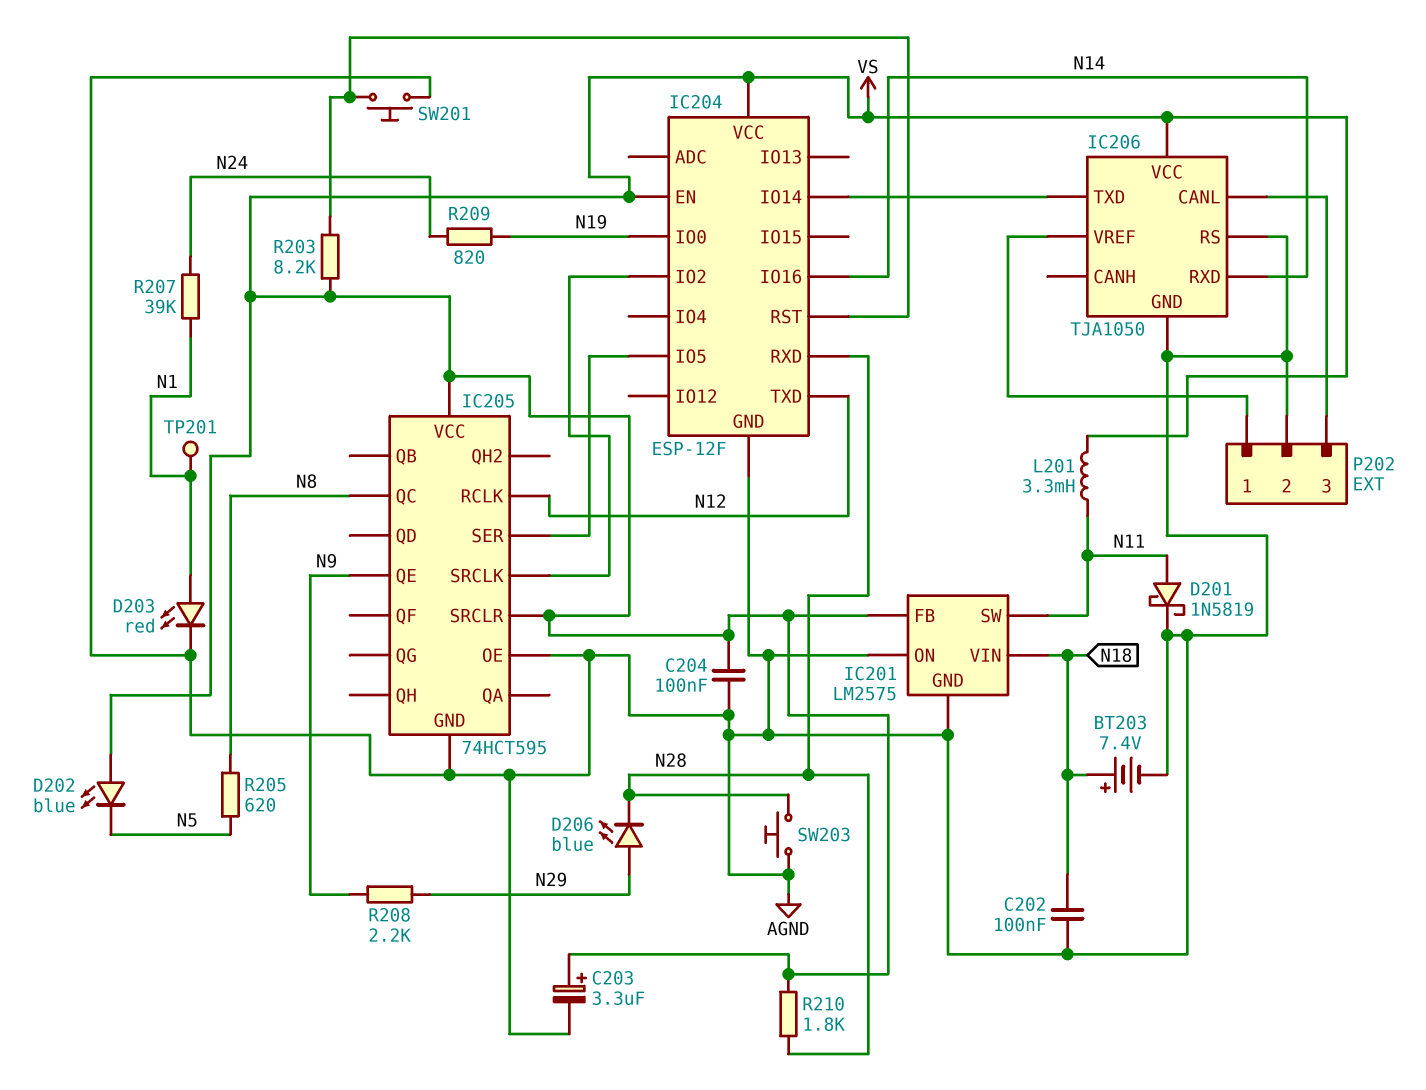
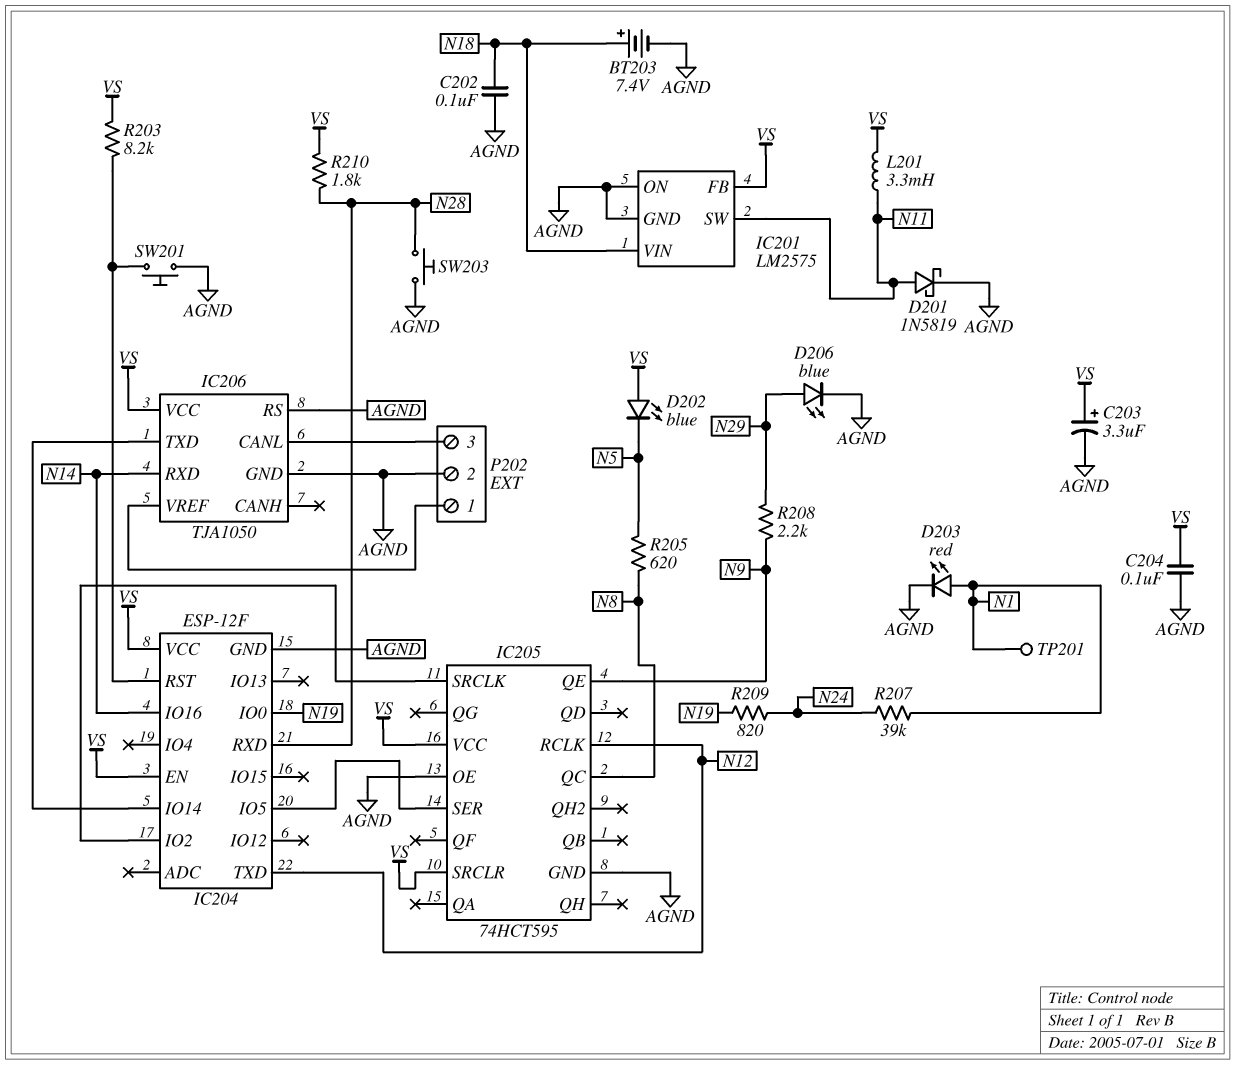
D206: LED blue (A N29, K N28) -> LED blue (A N29, K AGND)

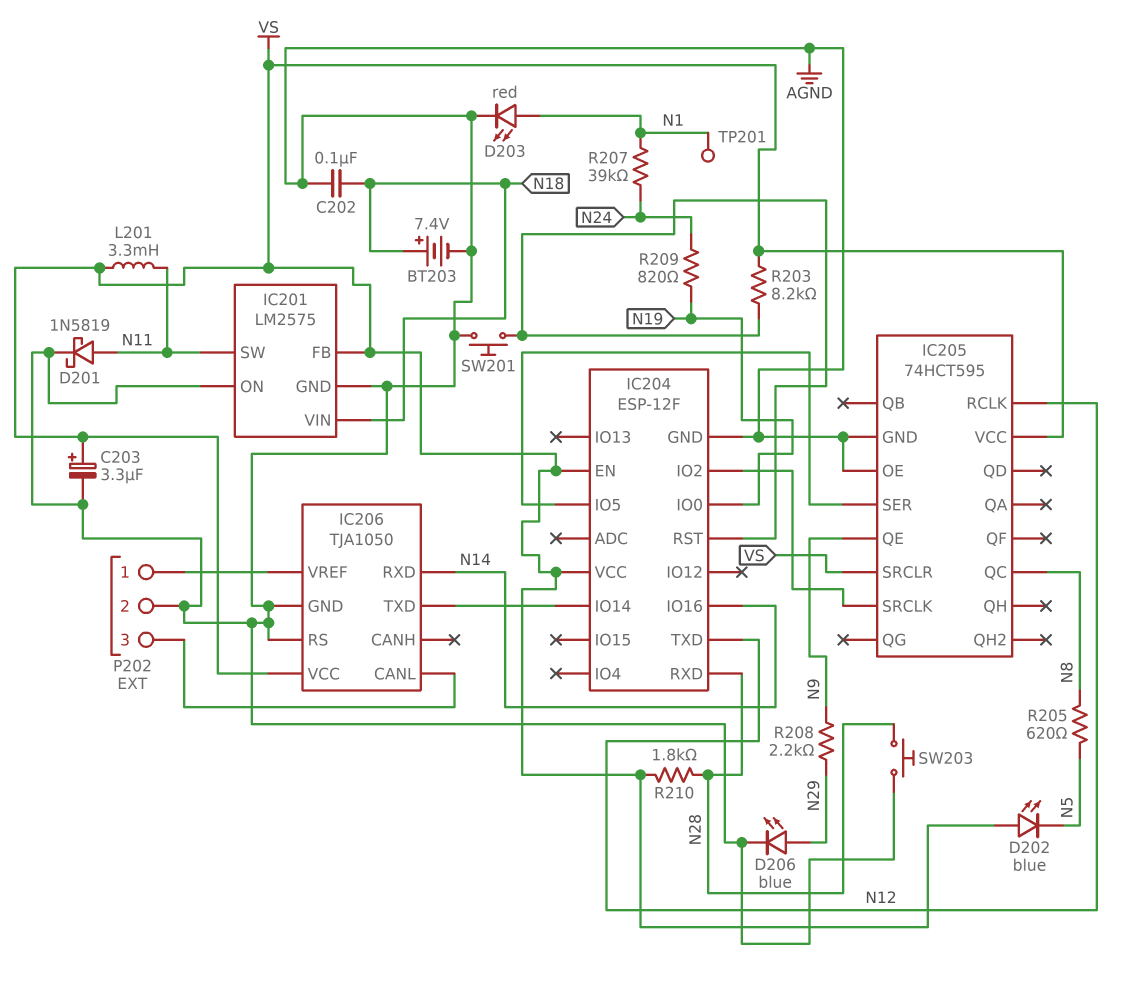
C204: 100nF (AGND, VS) -> none

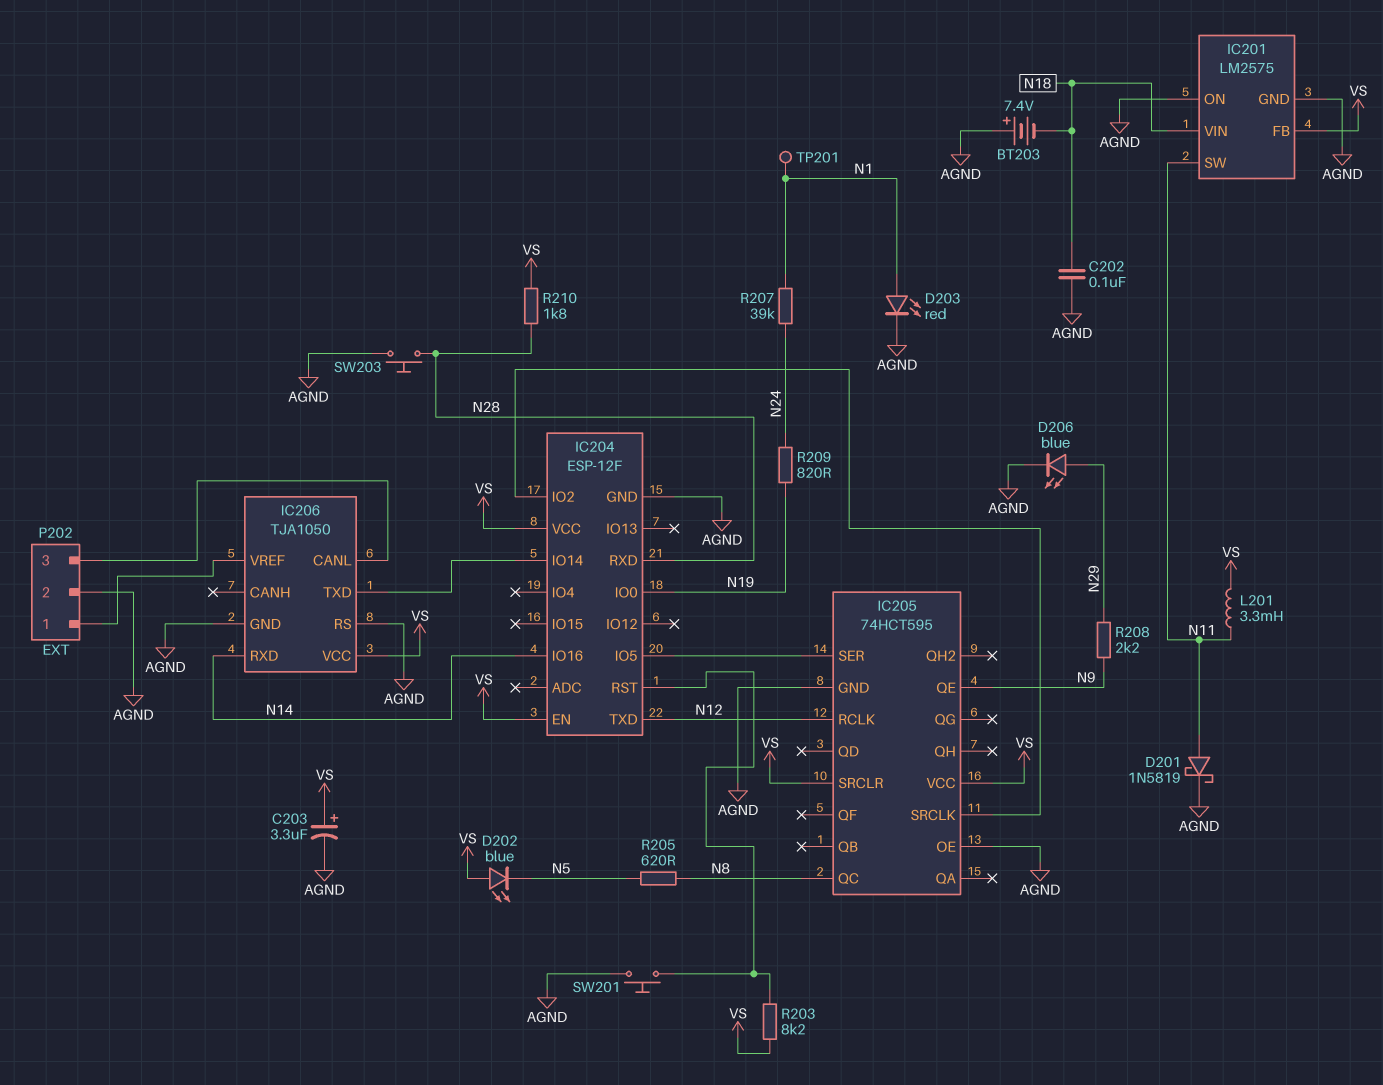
BT203: 7.4V (plus N18, minus AGND) -> 7.4V (plus AGND, minus N18)

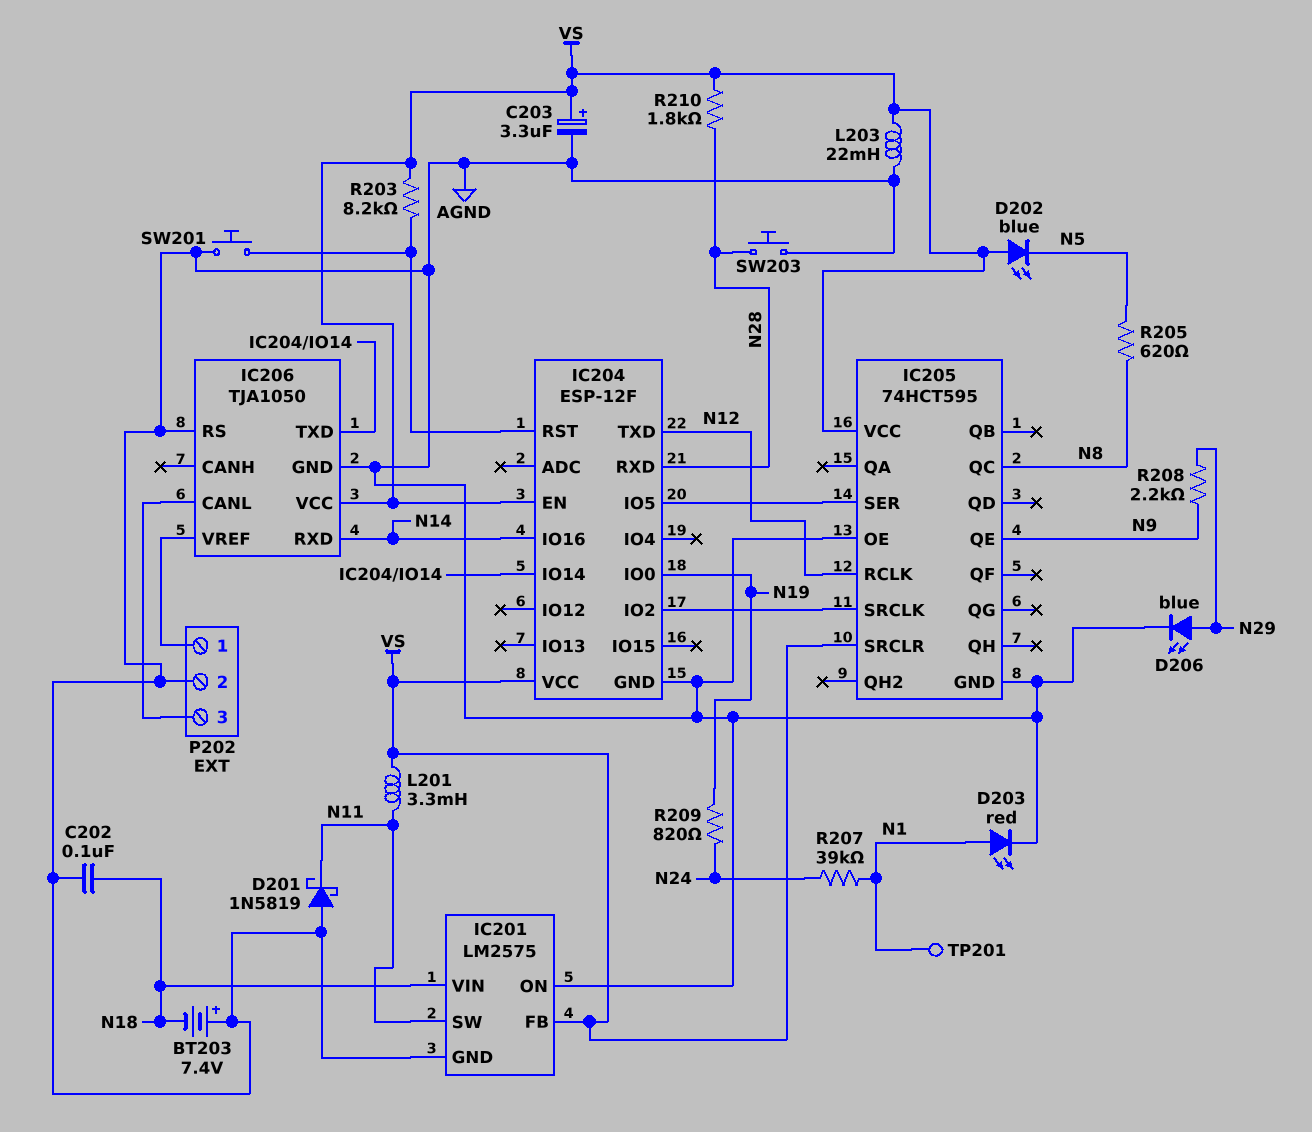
D201: schottky 1N5819 (A N11, K AGND) -> schottky 1N5819 (A AGND, K N11)
L203: none -> 22mH (AGND, VS)

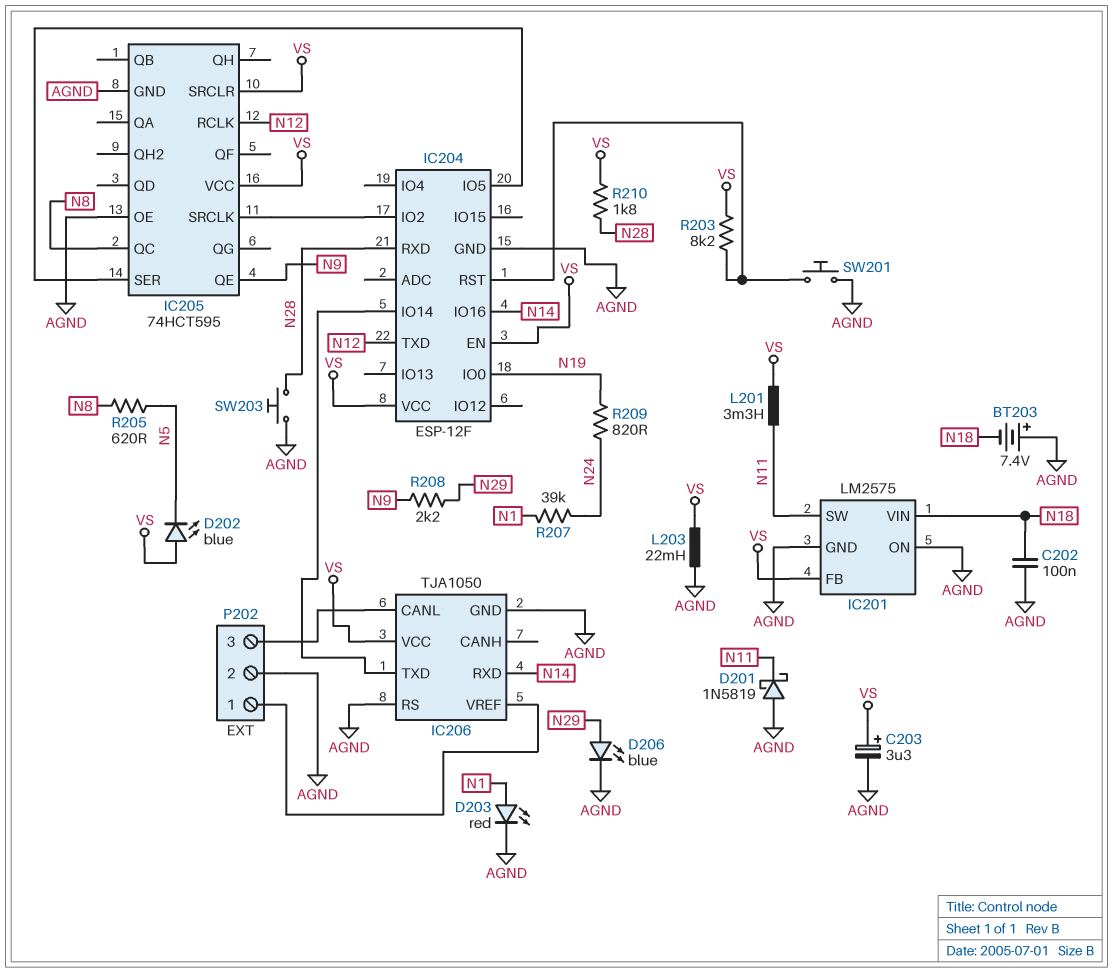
TP201: test point (N1) -> none

